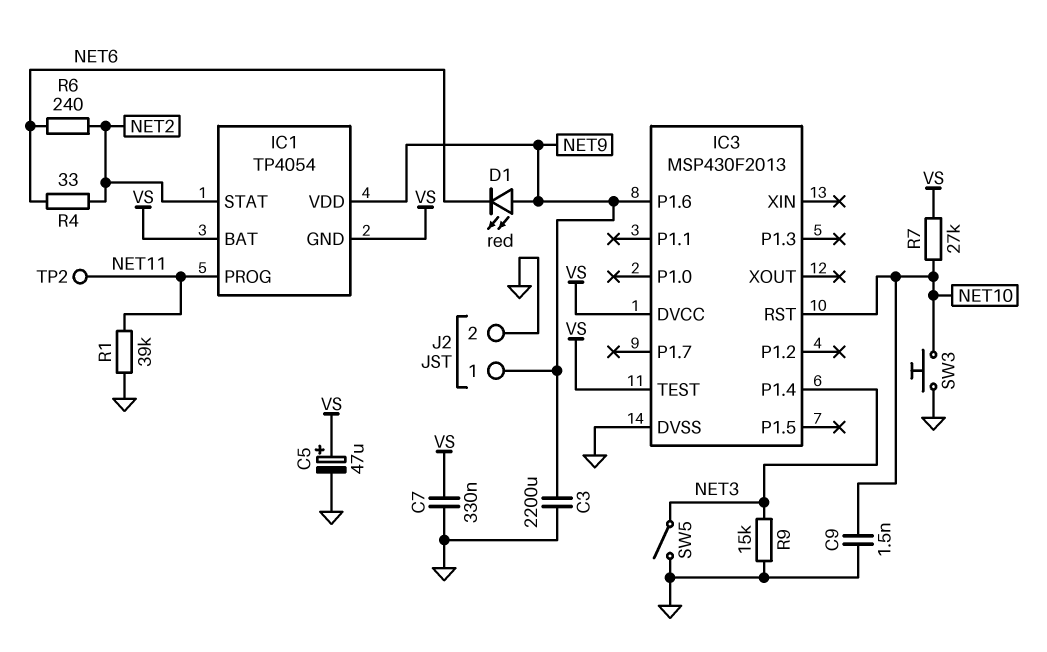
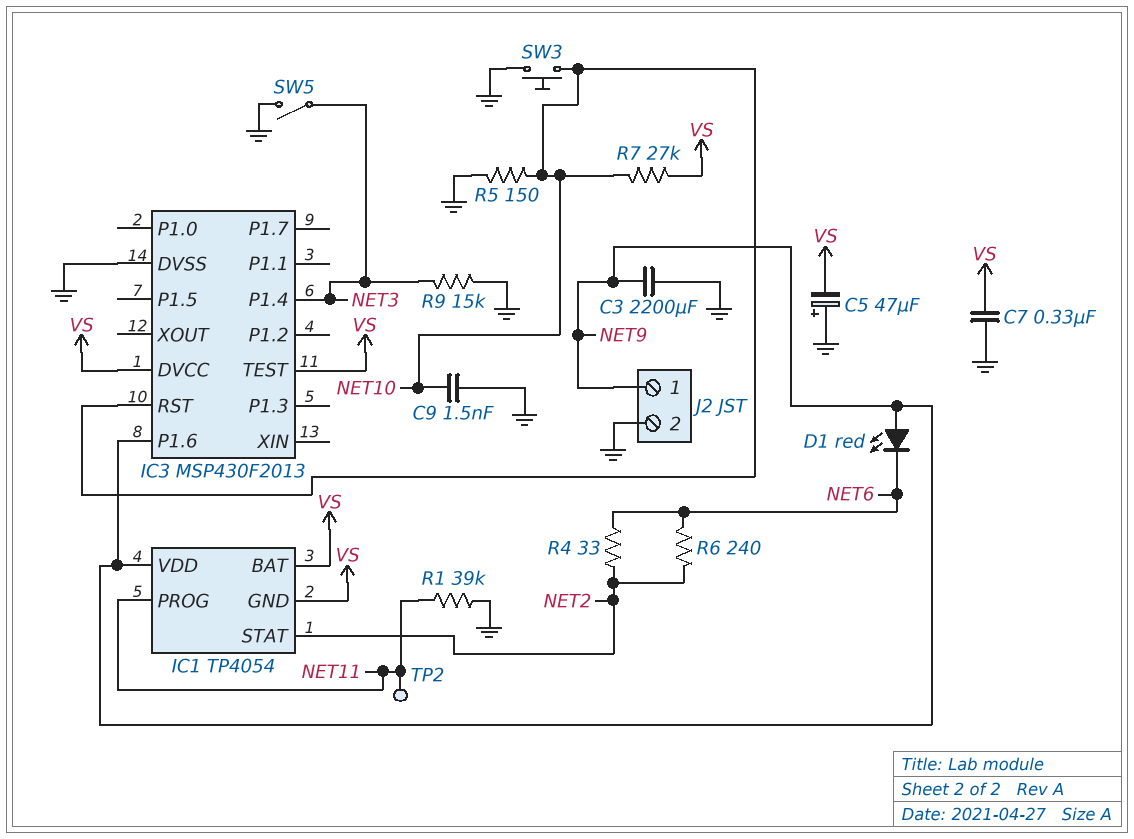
C5: 47uF (plus VS, minus GND) -> 47uF (plus GND, minus VS)
R5: none -> 150 (GND, NET10)

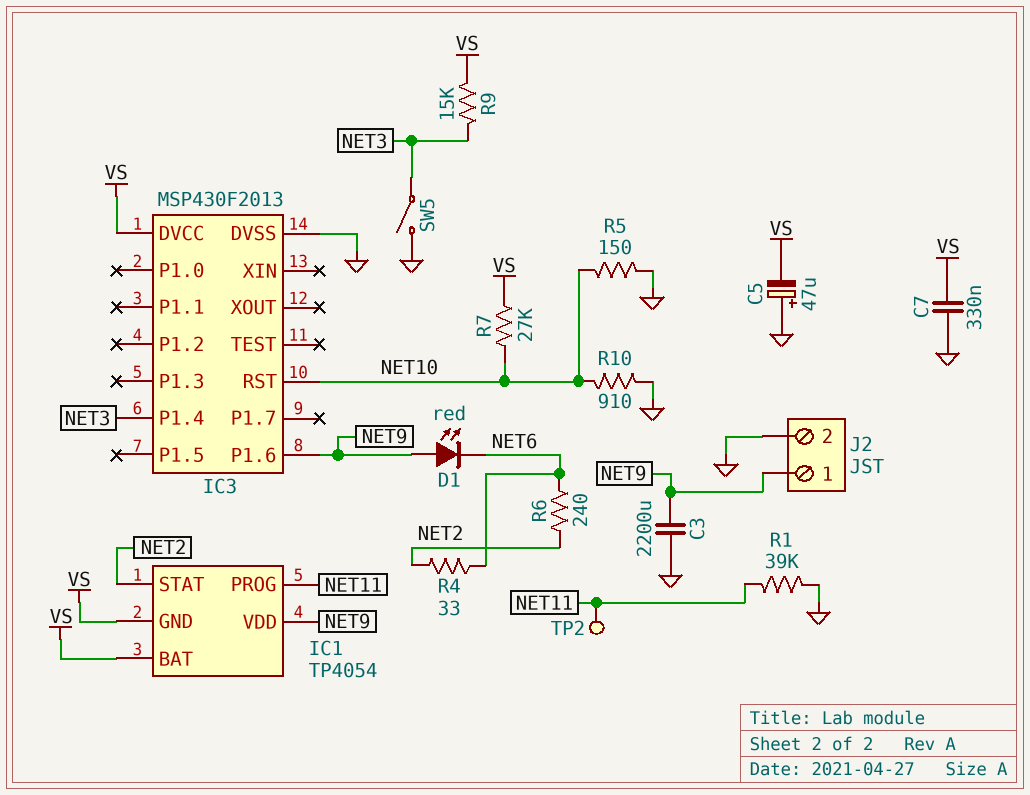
C9: 1.5nF (GND, NET10) -> none
IC3 pin TEST: VS -> none
R9: 15k (GND, NET3) -> 15k (NET3, VS)
R10: none -> 910 (GND, NET10)
SW3: button (GND, NET10) -> none

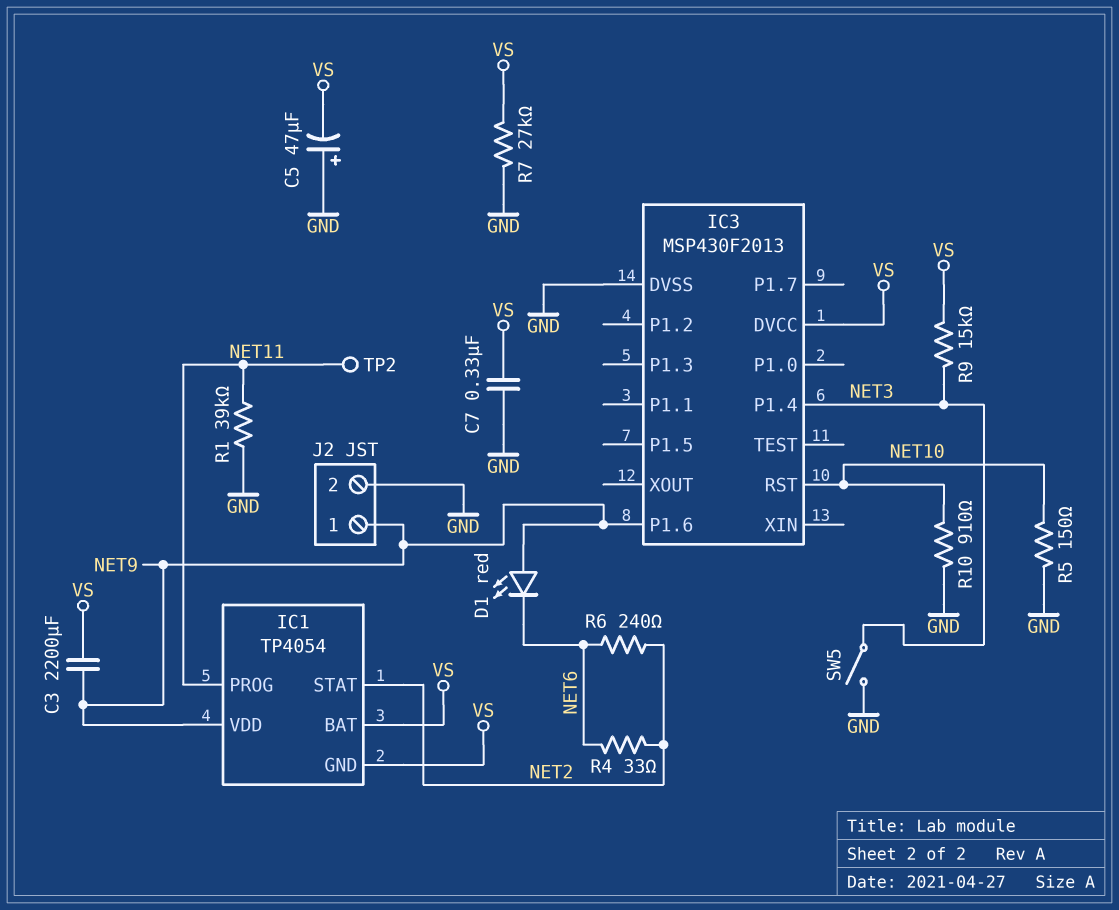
C3: 2200uF (GND, NET9) -> 2200uF (NET9, VS)
R7: 27k (NET10, VS) -> 27k (GND, VS)

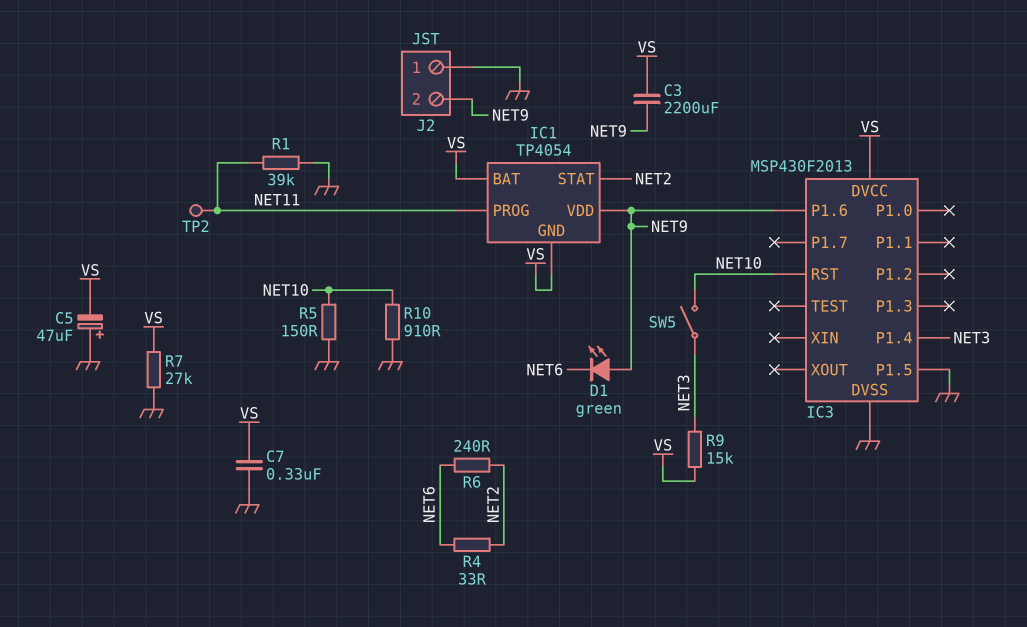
D1: LED red (A NET9, K NET6) -> LED green (A NET9, K NET6)
IC3 pin P1.5: none -> GND
J2 pin 1: NET9 -> GND
J2 pin 2: GND -> NET9
SW5: switch (GND, NET3) -> switch (NET3, NET10)

